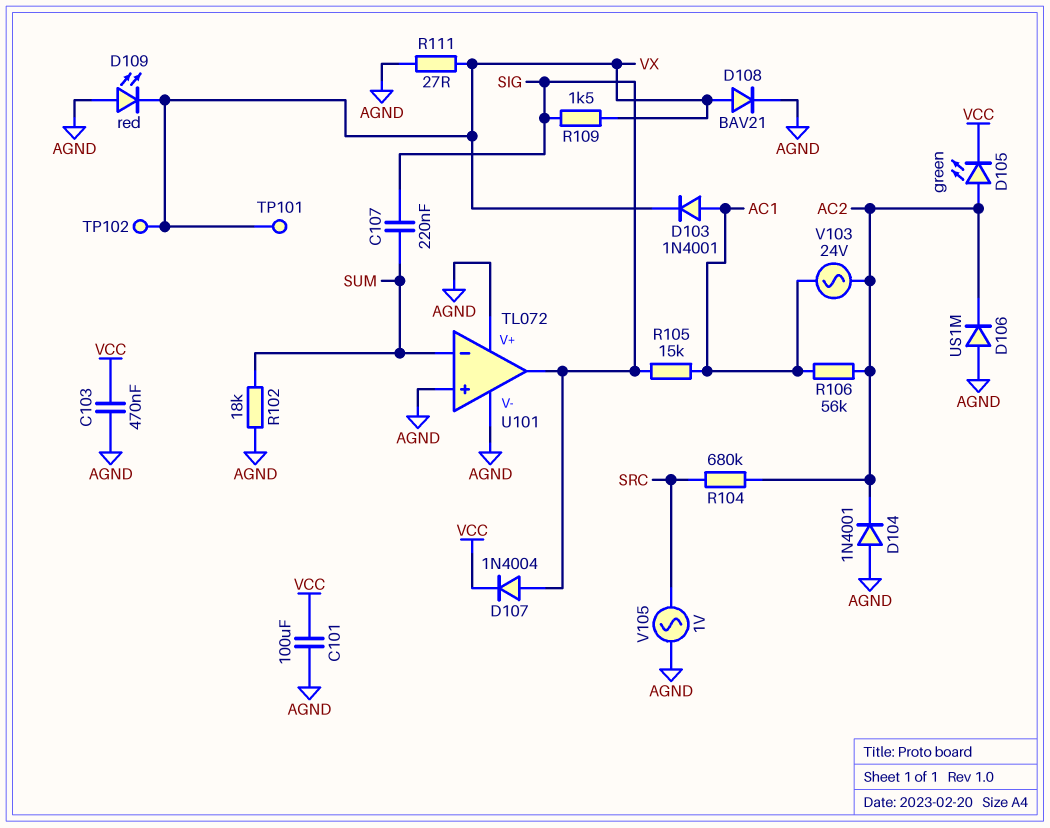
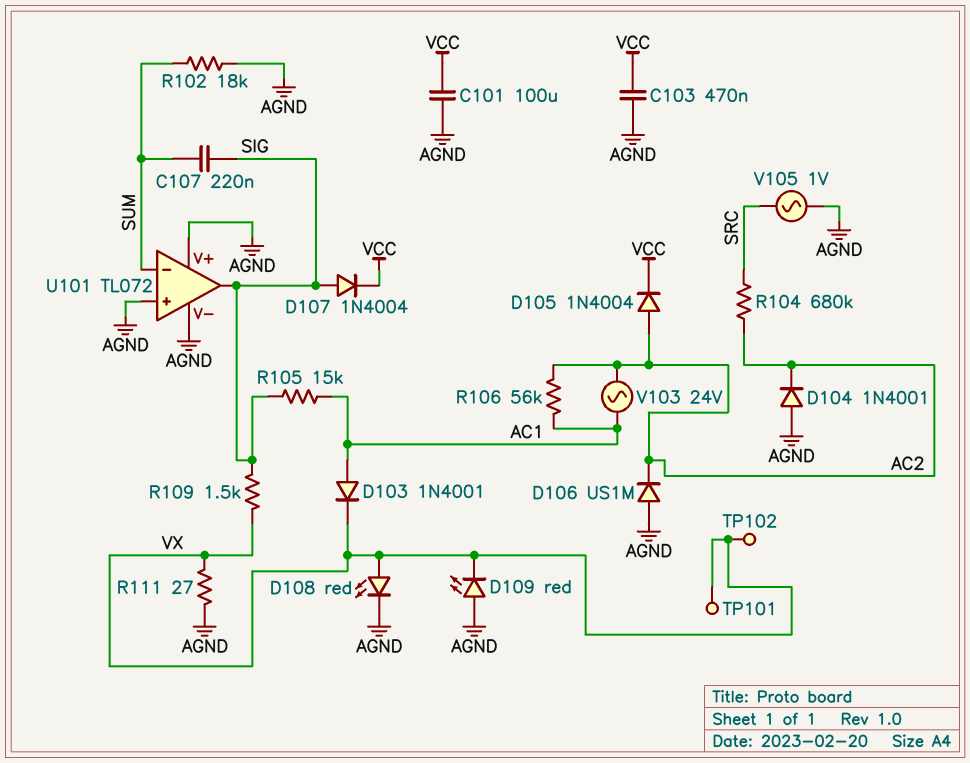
D105: LED green (A AC2, K VCC) -> diode 1N4004 (A AC2, K VCC)
D108: diode BAV21 (A VX, K AGND) -> LED red (A VX, K AGND)

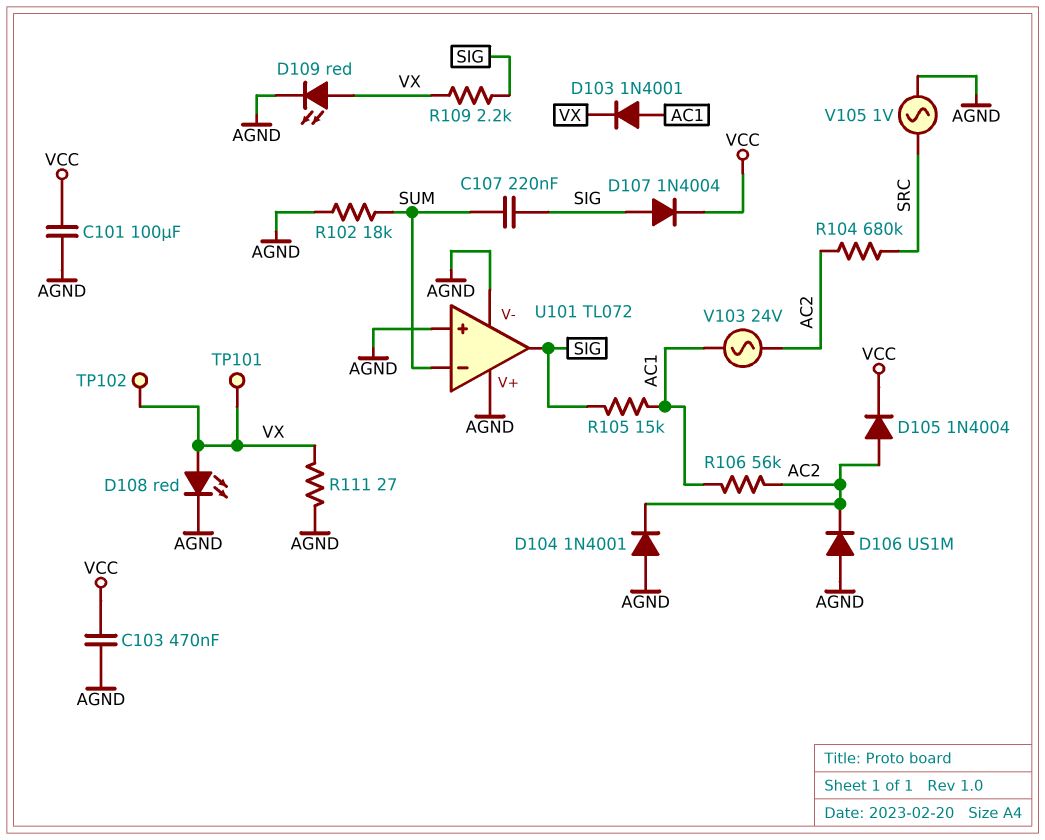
D109: LED red (A AGND, K VX) -> LED red (A VX, K AGND)
R109: 1.5k (SIG, VX) -> 2.2k (SIG, VX)

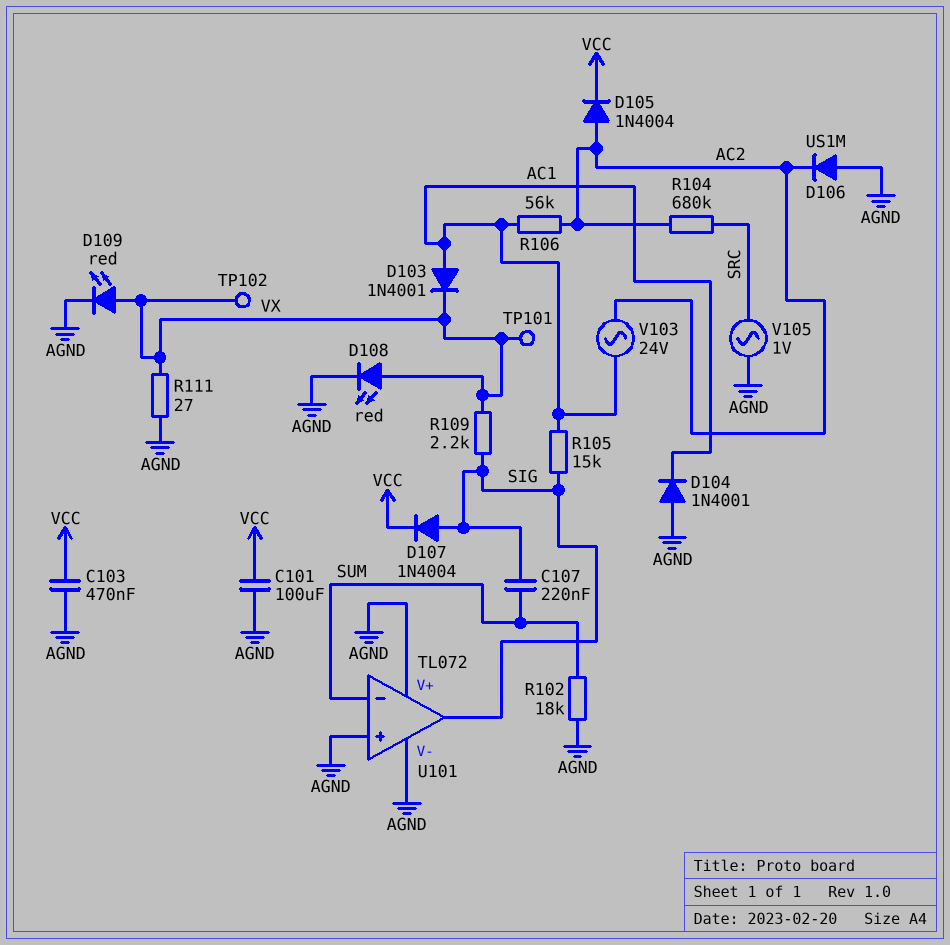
D104: diode 1N4001 (A AGND, K AC2) -> diode 1N4001 (A AGND, K AC1)

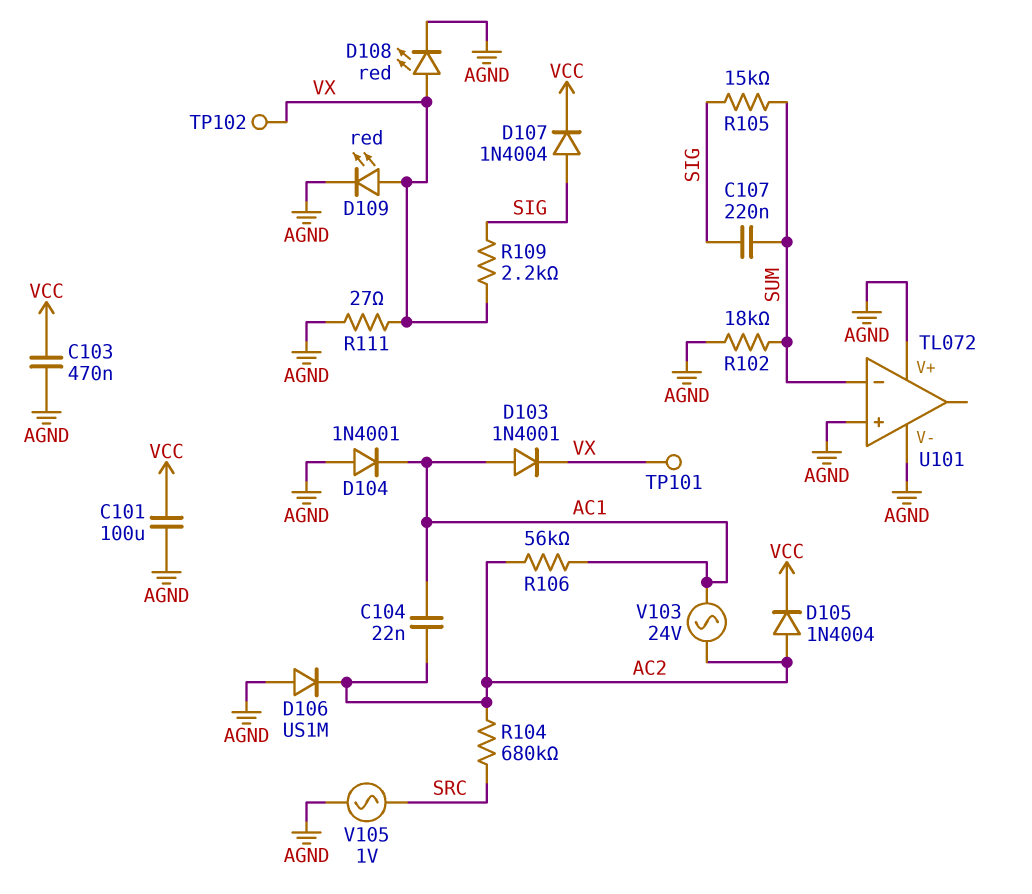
C104: none -> 22nF (AC1, AC2)
R105: 15k (AC1, SIG) -> 15k (SIG, SUM)
U101 pin out: SIG -> none

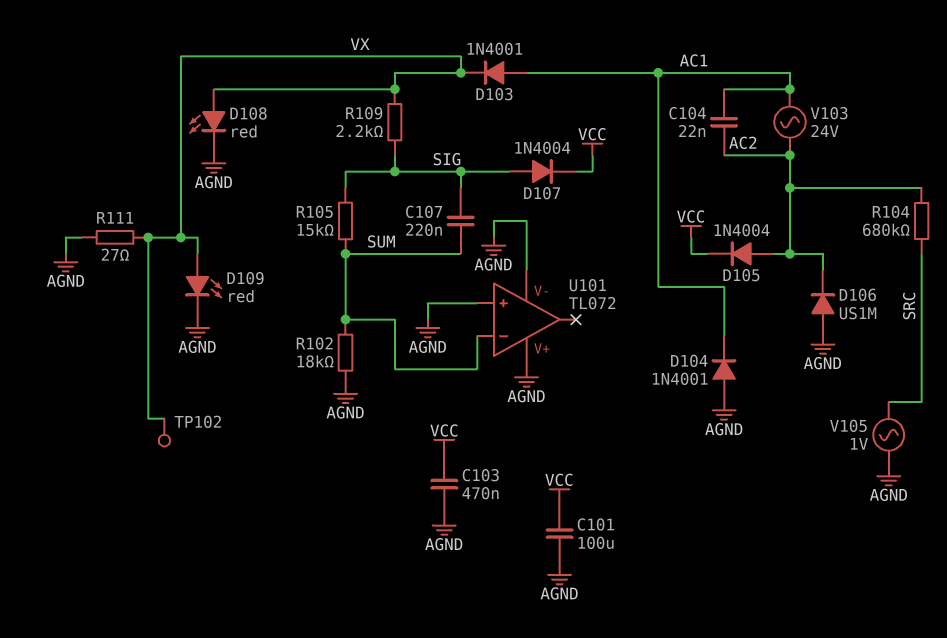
R106: 56k (AC1, AC2) -> none
TP101: test point (VX) -> none

